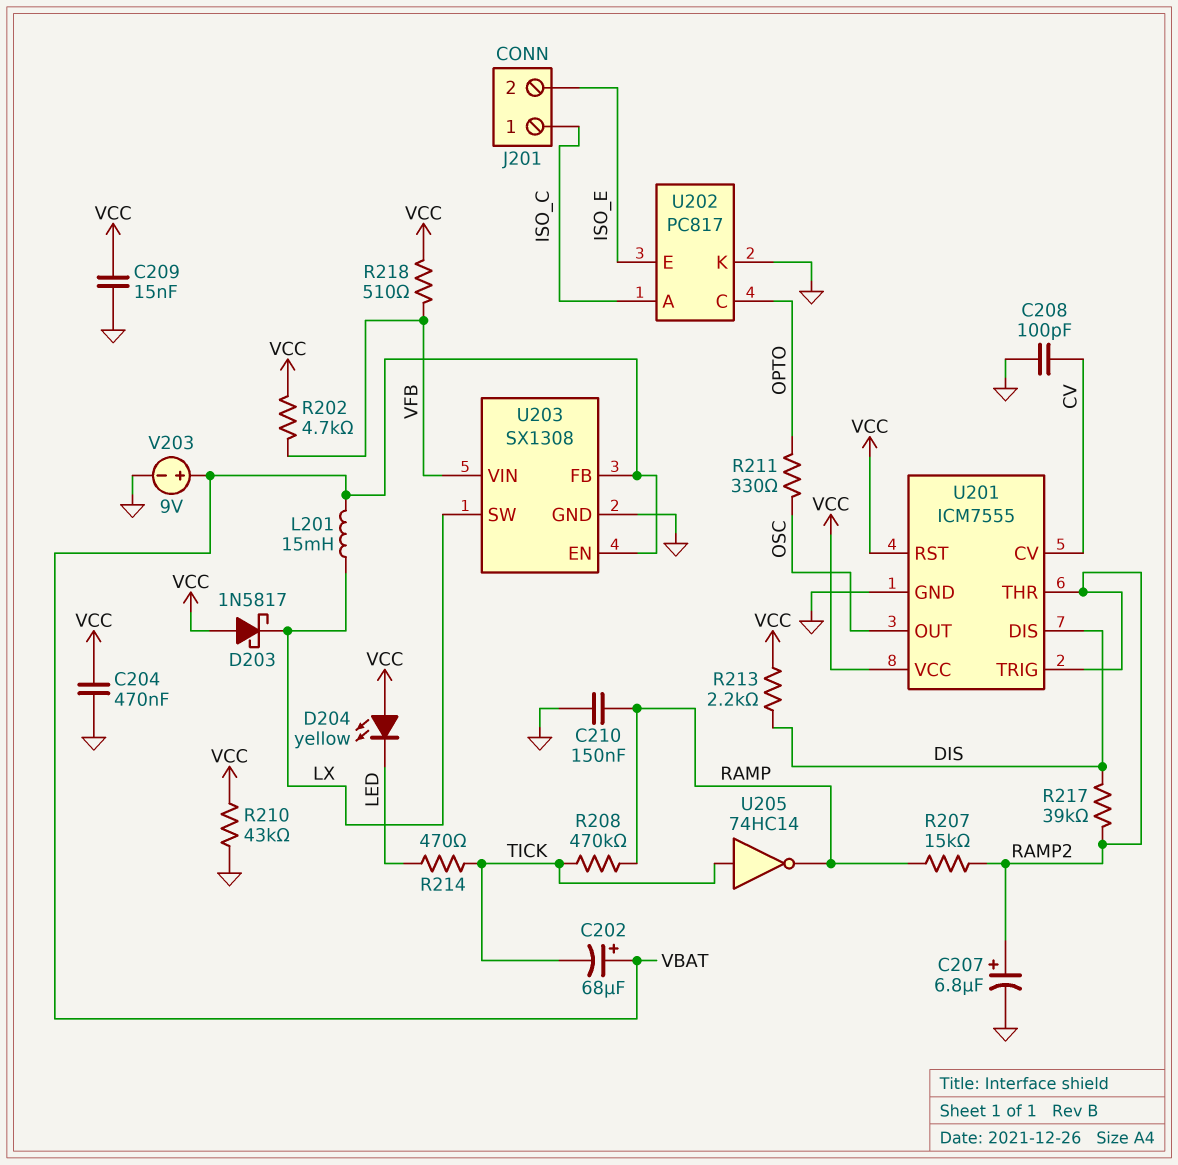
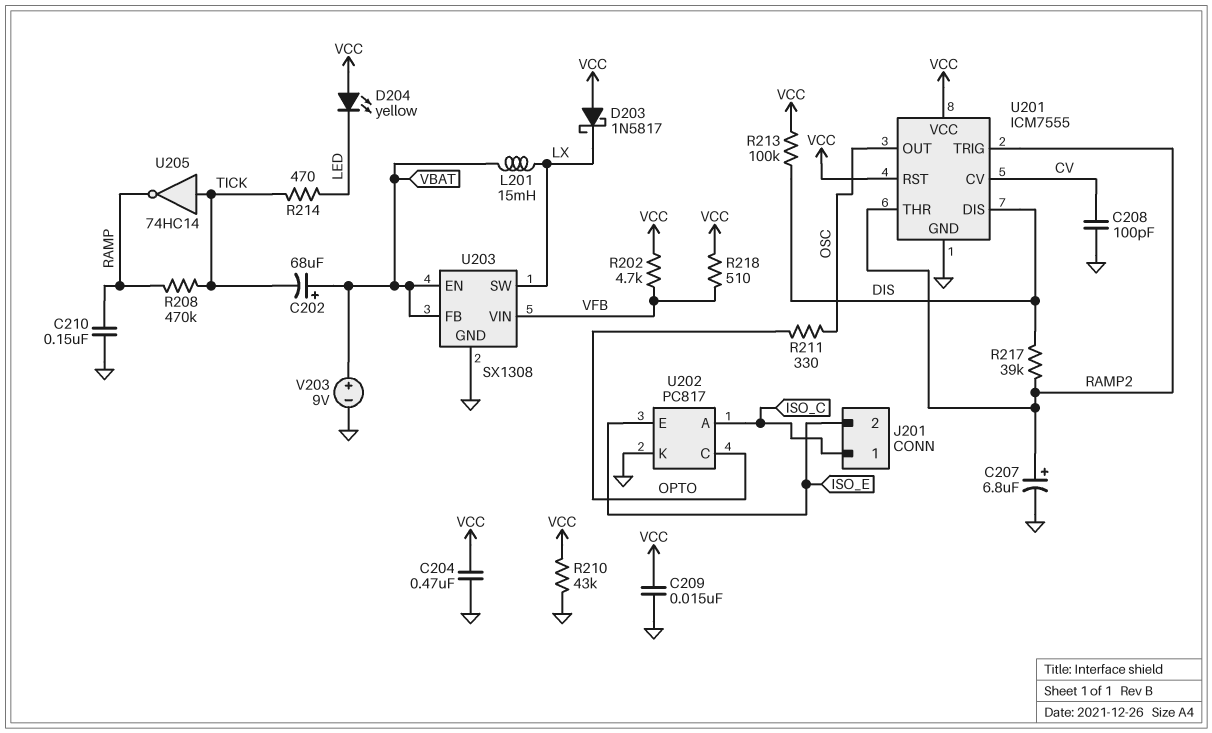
R207: 15k (RAMP, RAMP2) -> none
R213: 2.2k (DIS, VCC) -> 100k (DIS, VCC)

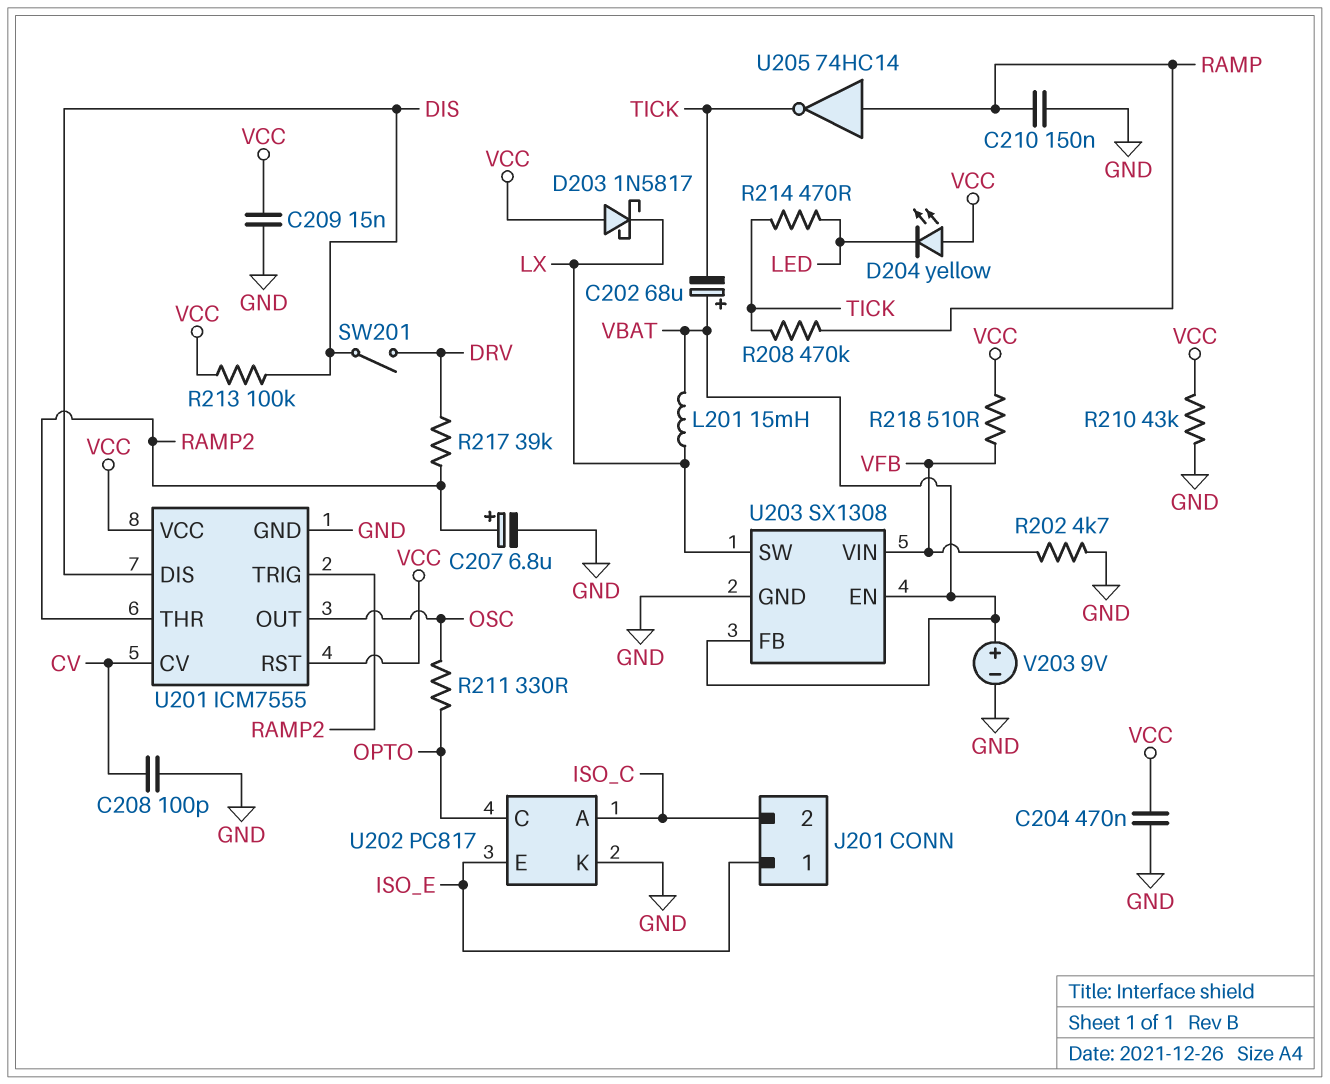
J201 pin 1: ISO_C -> ISO_E
J201 pin 2: ISO_E -> ISO_C
R202: 4.7k (VCC, VFB) -> 4.7k (GND, VFB)
R217: 39k (DIS, RAMP2) -> 39k (DRV, RAMP2)
SW201: none -> switch (DIS, DRV)
U205: NOT 74HC14 (in TICK, out RAMP) -> NOT 74HC14 (in RAMP, out TICK)

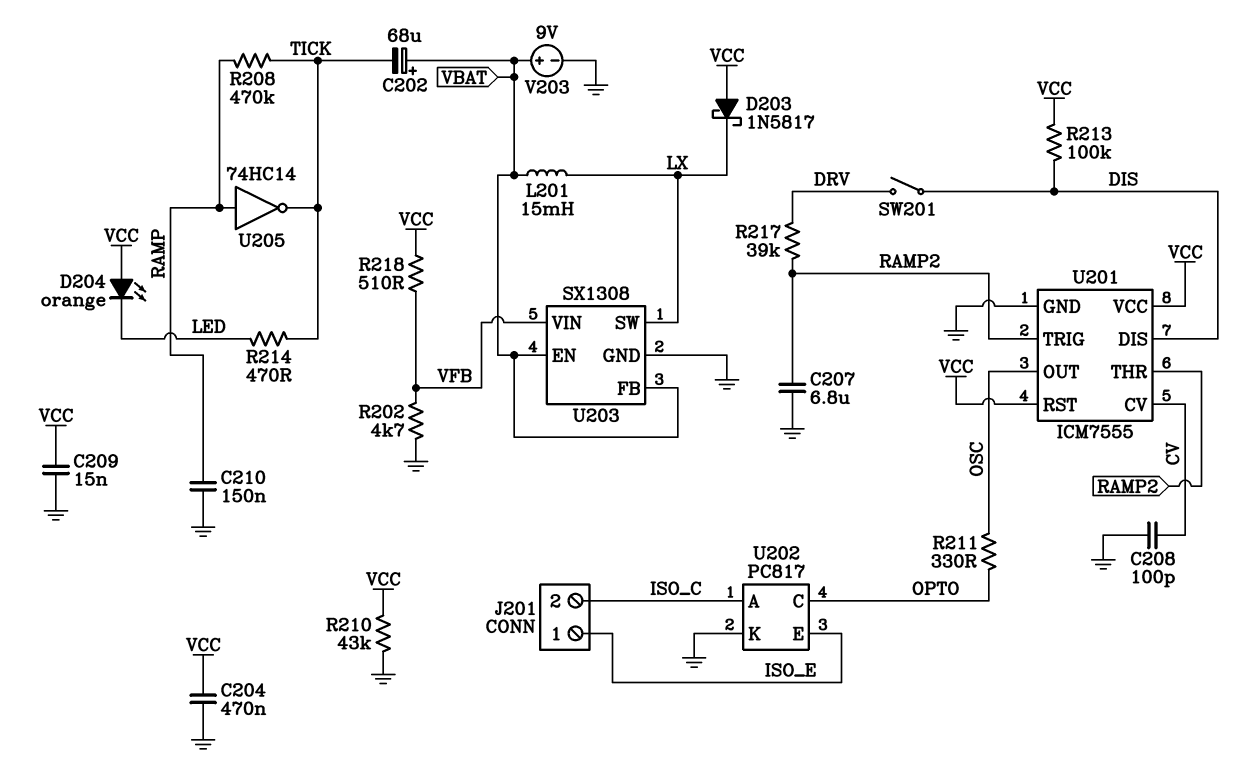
C207: 6.8uF (plus RAMP2, minus GND) -> 6.8uF (GND, RAMP2)
D204: LED yellow (A VCC, K LED) -> LED orange (A VCC, K LED)

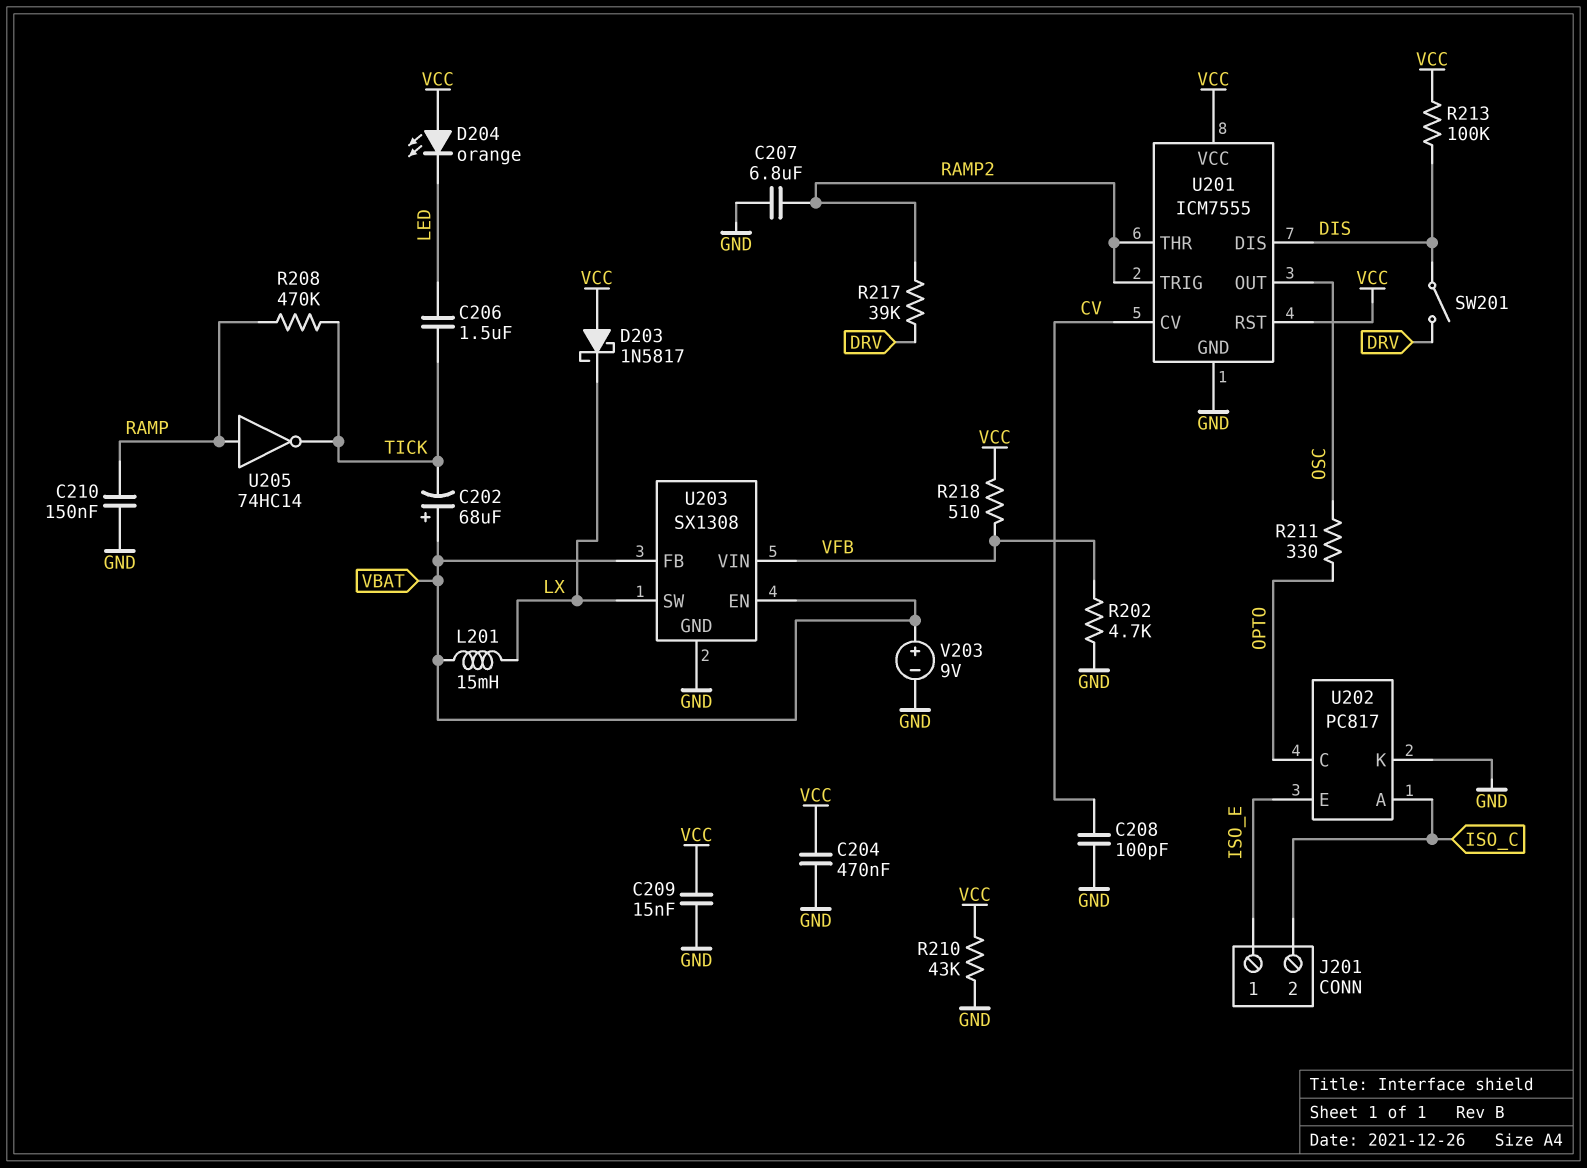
C206: none -> 1.5uF (LED, TICK)
R214: 470 (LED, TICK) -> none

